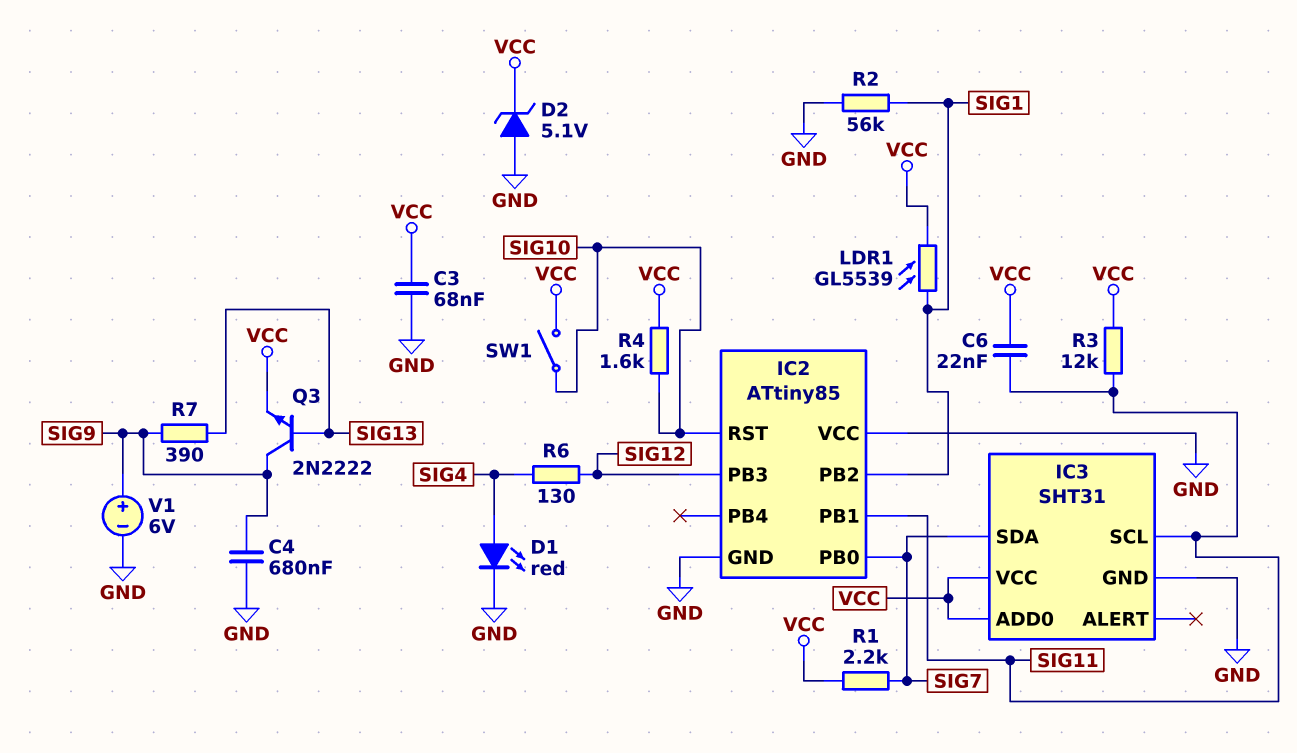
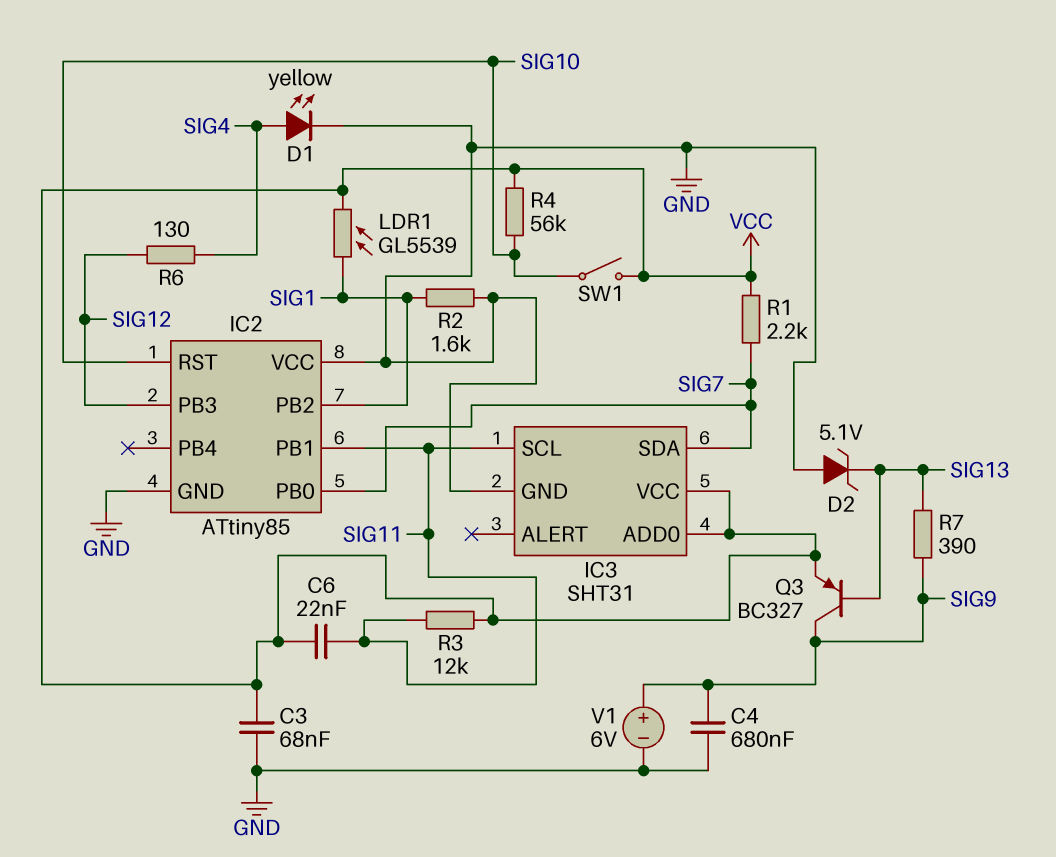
D1: LED red (A SIG4, K GND) -> LED yellow (A SIG4, K GND)
D2: zener 5.1V (A GND, K VCC) -> zener 5.1V (A GND, K SIG13)
Q3: NPN 2N2222 (B SIG13, C SIG9, E VCC) -> PNP BC327 (B SIG13, C SIG9, E VCC)
R2: 56k (GND, SIG1) -> 1.6k (GND, SIG1)
R4: 1.6k (SIG10, VCC) -> 56k (SIG10, VCC)

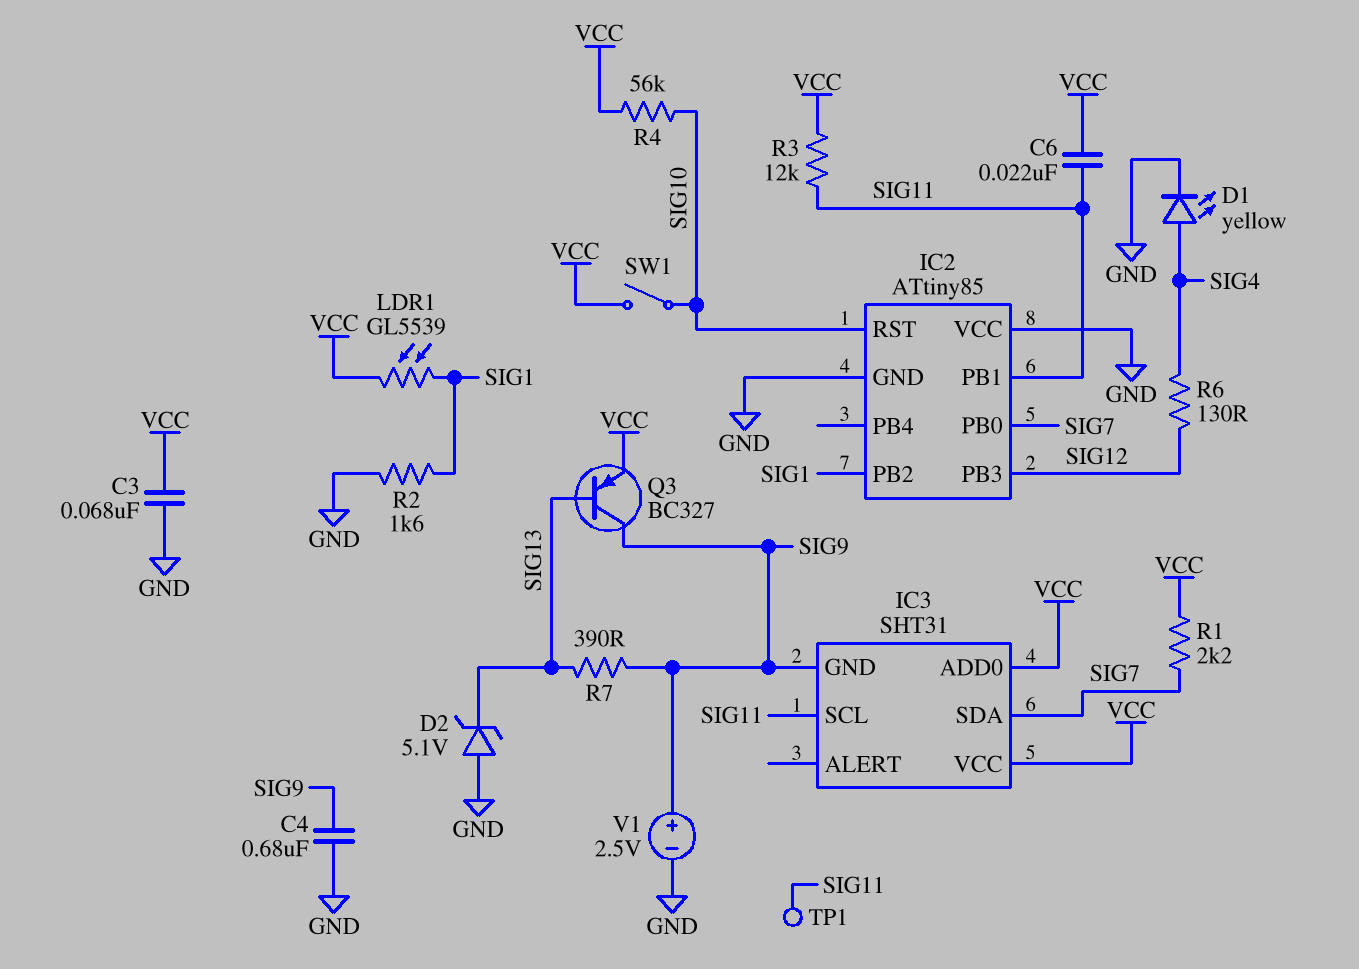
IC3 pin GND: GND -> SIG9
TP1: none -> test point (SIG11)
V1: 6V (plus SIG9, minus GND) -> 2.5V (plus SIG9, minus GND)

